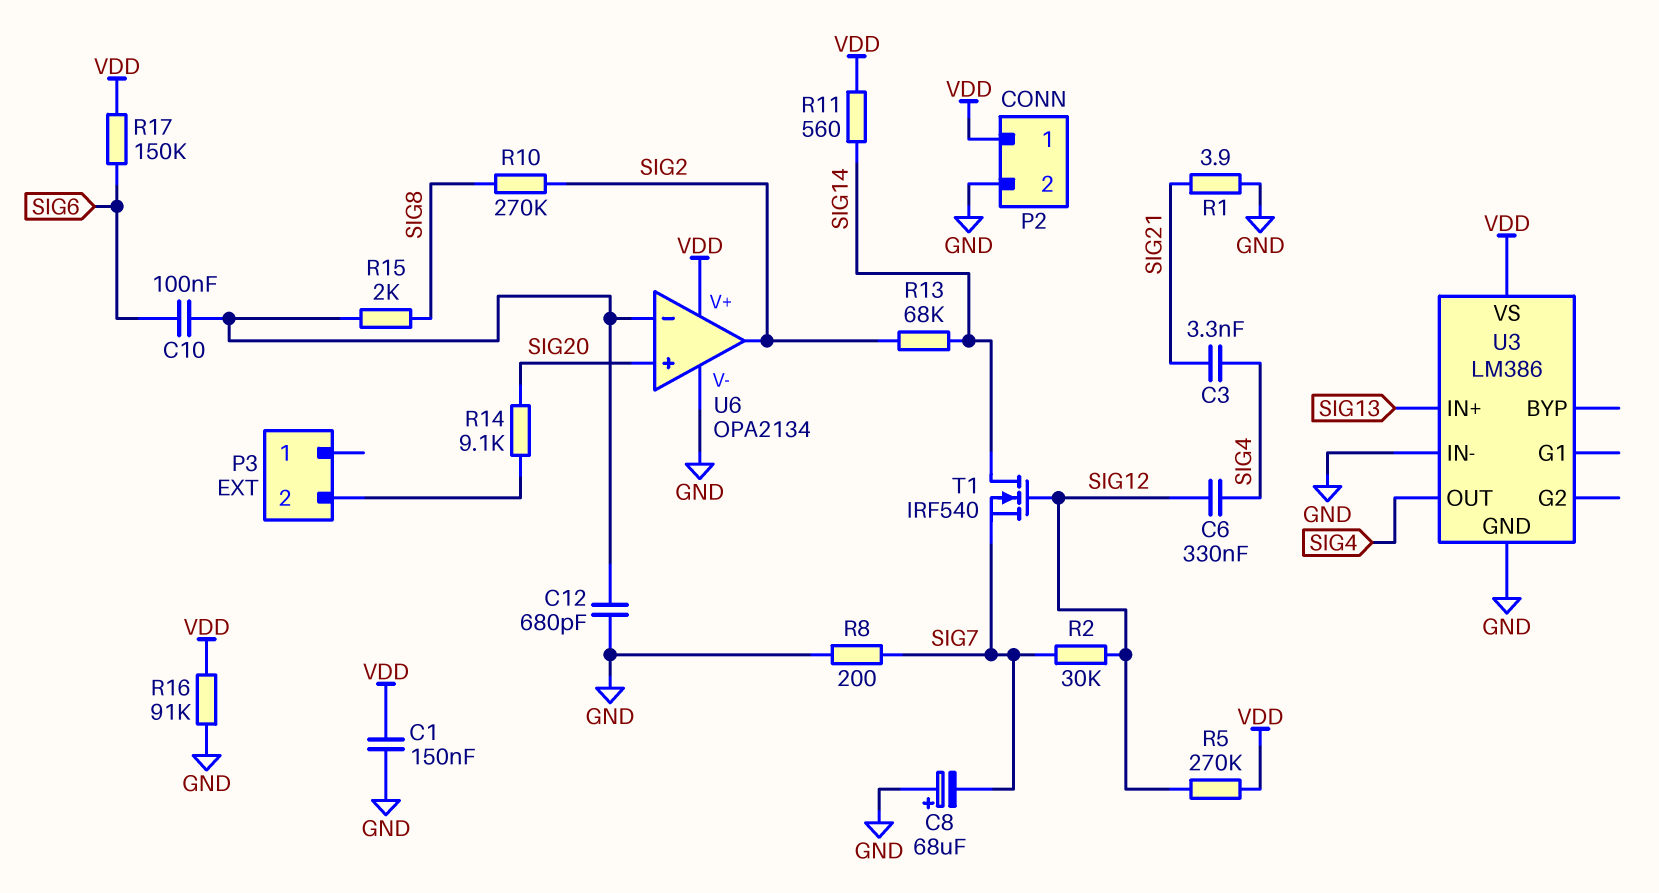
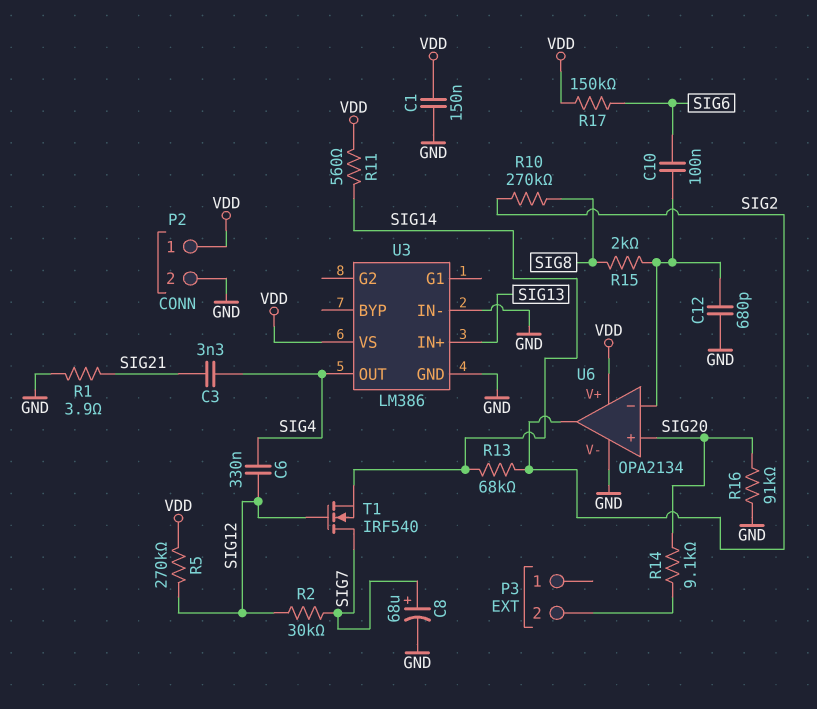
C8: 68uF (plus GND, minus SIG7) -> 68uF (plus SIG7, minus GND)
R8: 200 (GND, SIG7) -> none
R16: 91k (GND, VDD) -> 91k (GND, SIG20)
T1: NMOS IRF540 (G SIG12, D SIG14, S SIG7) -> NMOS IRF540 (G SIG12, D SIG7, S SIG14)

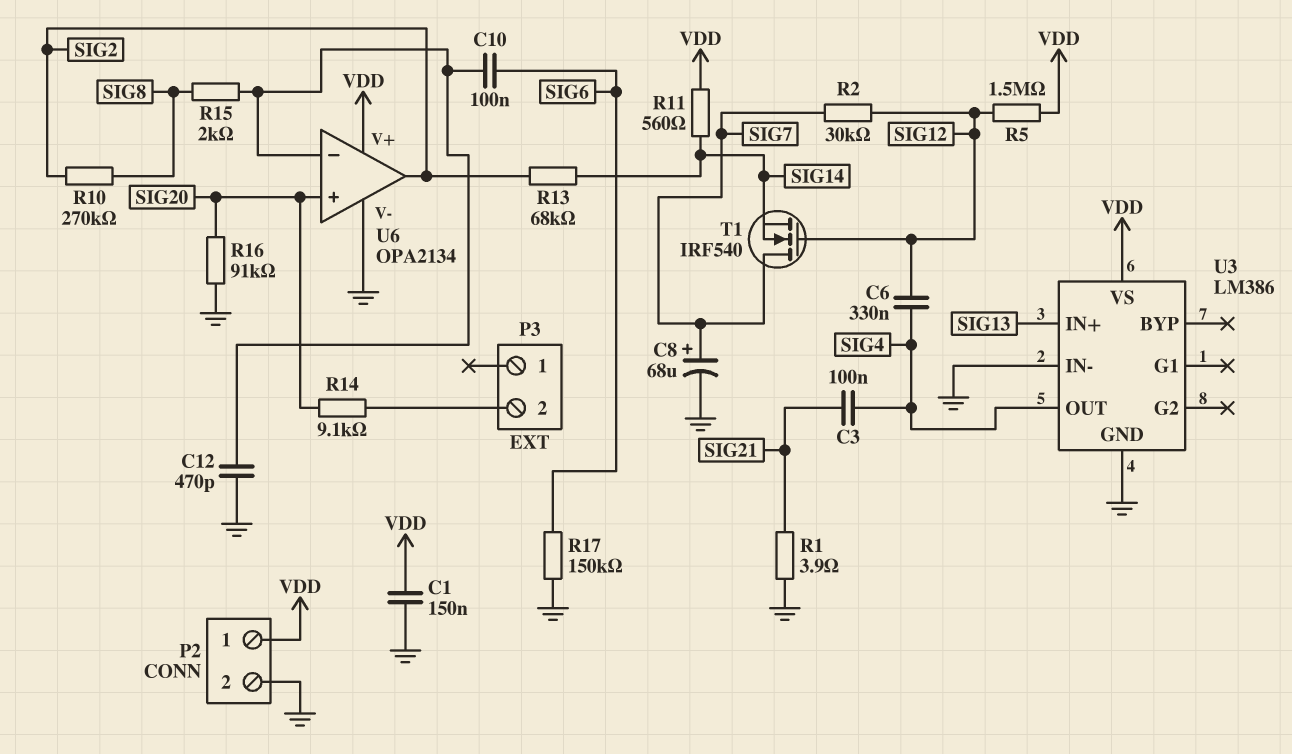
C3: 3.3nF (SIG4, SIG21) -> 100nF (SIG4, SIG21)
C12: 680pF (GND, U6/in-) -> 470pF (GND, U6/in-)
R5: 270k (SIG12, VDD) -> 1.5M (SIG12, VDD)
R17: 150k (SIG6, VDD) -> 150k (GND, SIG6)

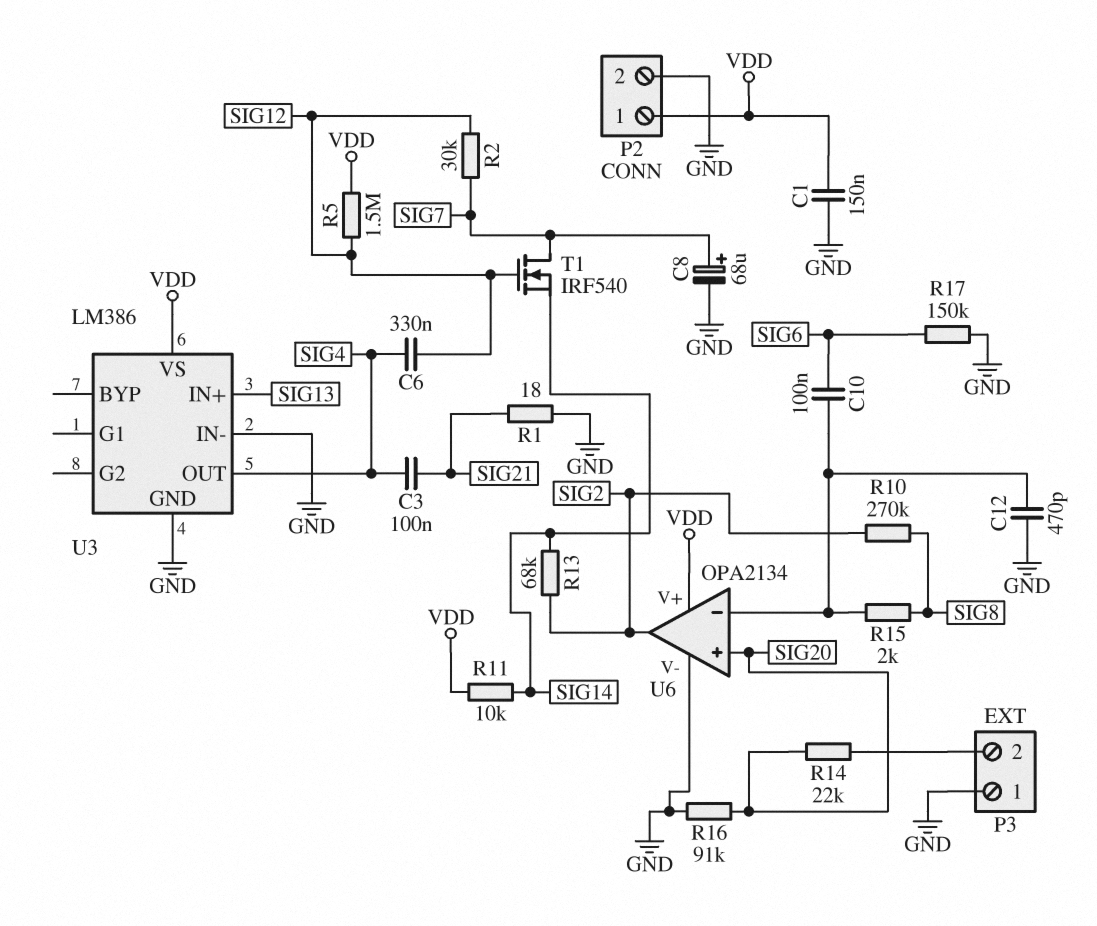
P3 pin 1: none -> GND
R1: 3.9 (GND, SIG21) -> 18 (GND, SIG21)
R11: 560 (SIG14, VDD) -> 10k (SIG14, VDD)
R14: 9.1k (P3/2, SIG20) -> 22k (P3/2, SIG20)

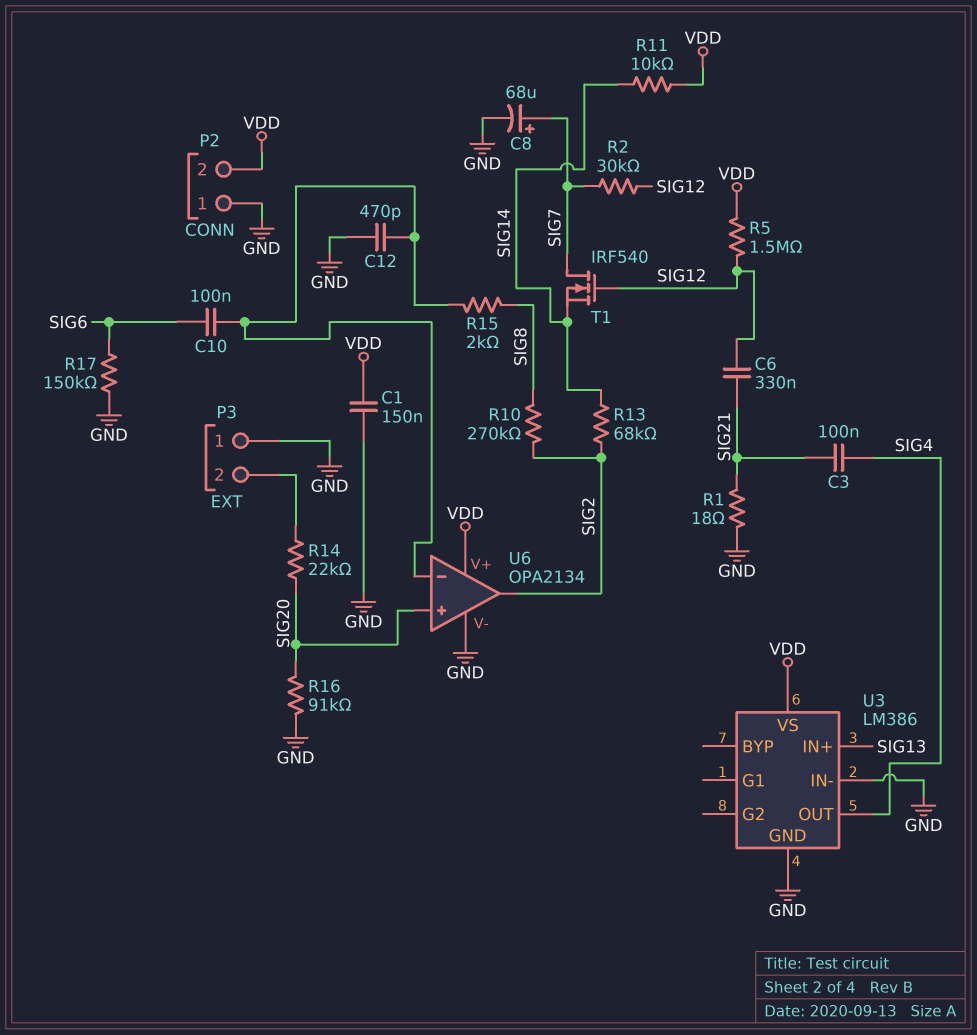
C6: 330nF (SIG4, SIG12) -> 330nF (SIG12, SIG21)
P2 pin 1: VDD -> GND
P2 pin 2: GND -> VDD

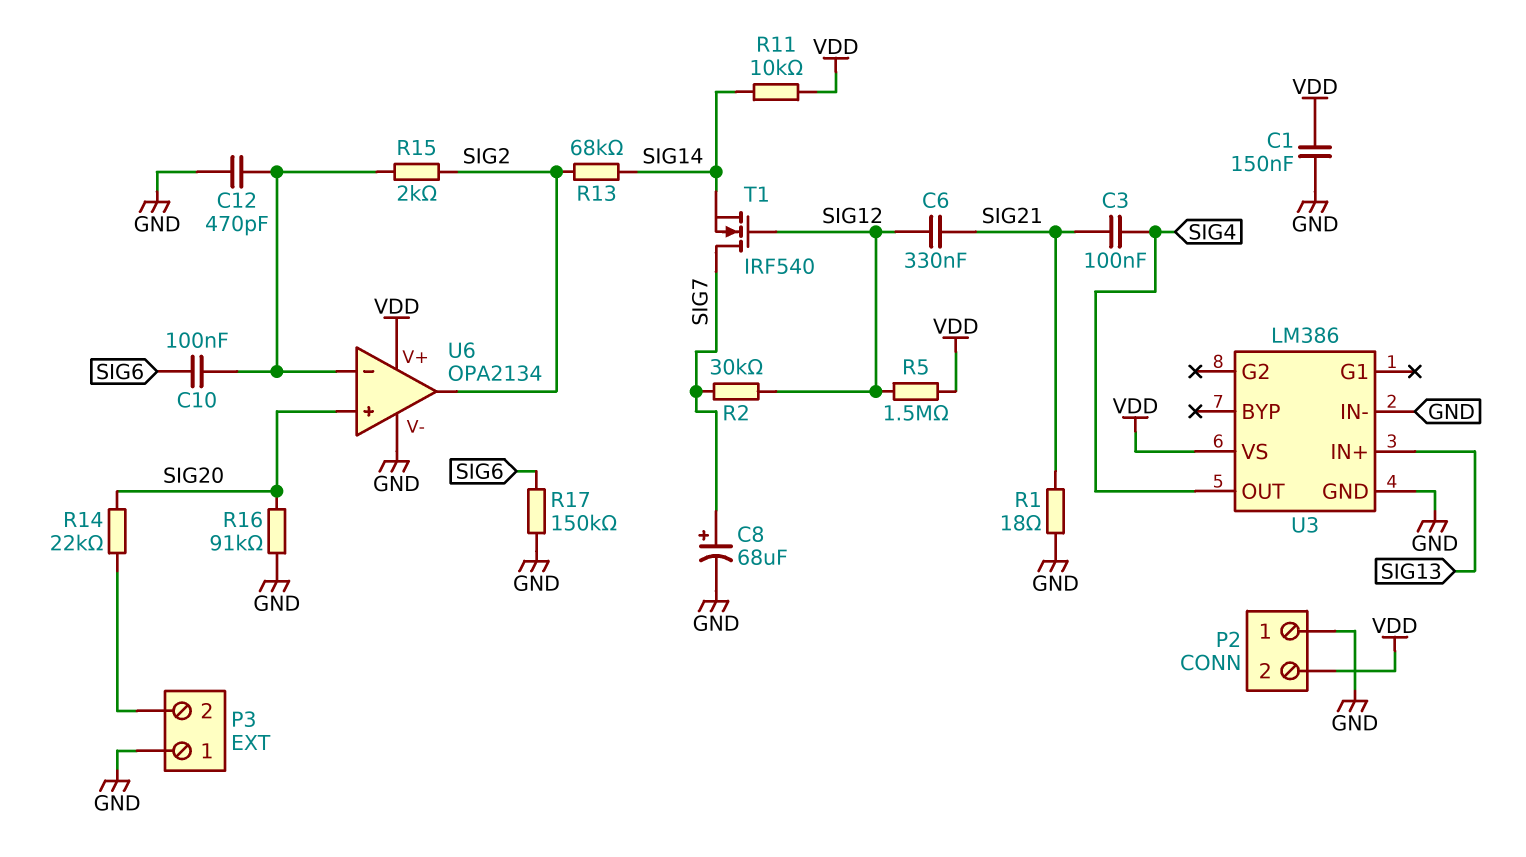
R10: 270k (SIG2, SIG8) -> none
R15: 2k (SIG8, U6/in-) -> 2k (SIG2, U6/in-)

